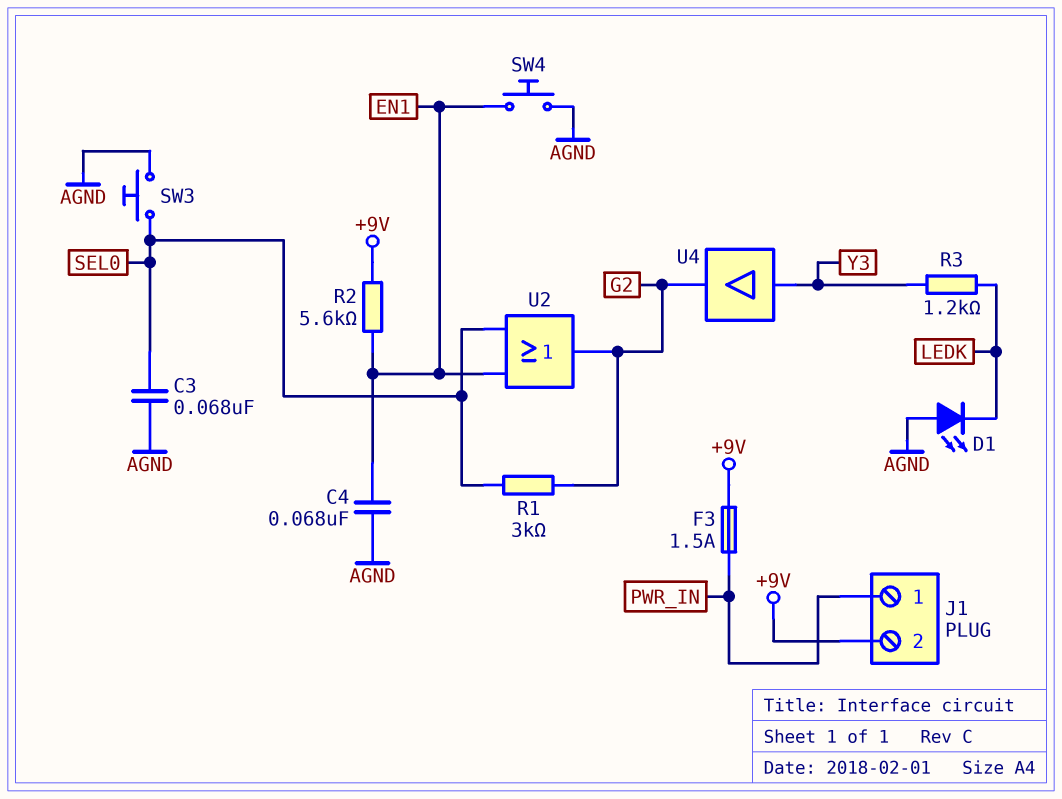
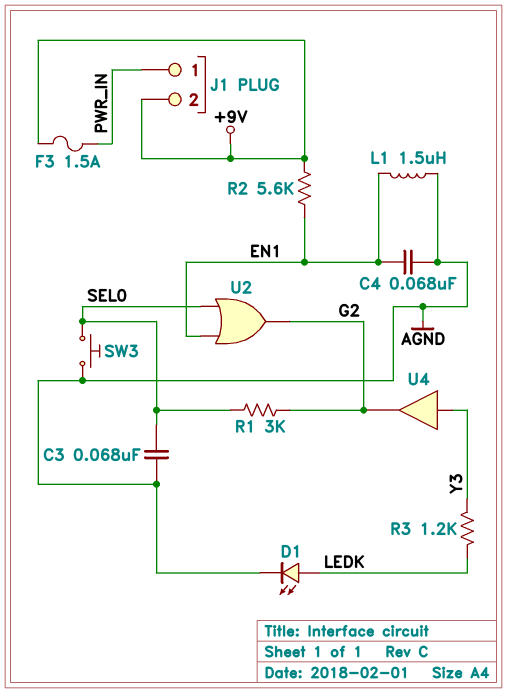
D1: LED (A AGND, K LEDK) -> LED (A LEDK, K AGND)
L1: none -> 1.5uH (AGND, EN1)
SW4: button (AGND, EN1) -> none

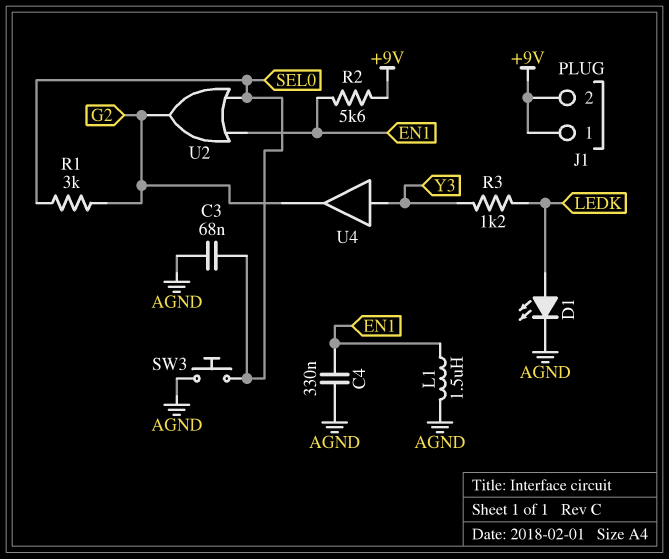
C4: 68nF (AGND, EN1) -> 330nF (AGND, EN1)
F3: 1.5A (+9V, PWR_IN) -> none
J1 pin 1: PWR_IN -> +9V

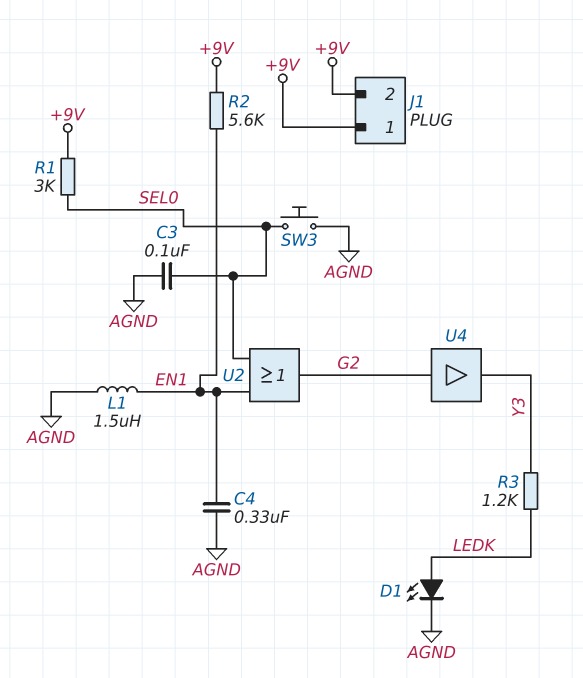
C3: 68nF (AGND, SEL0) -> 100nF (AGND, SEL0)
R1: 3k (G2, SEL0) -> 3k (+9V, SEL0)
U4: buffer (in Y3, out G2) -> buffer (in G2, out Y3)

